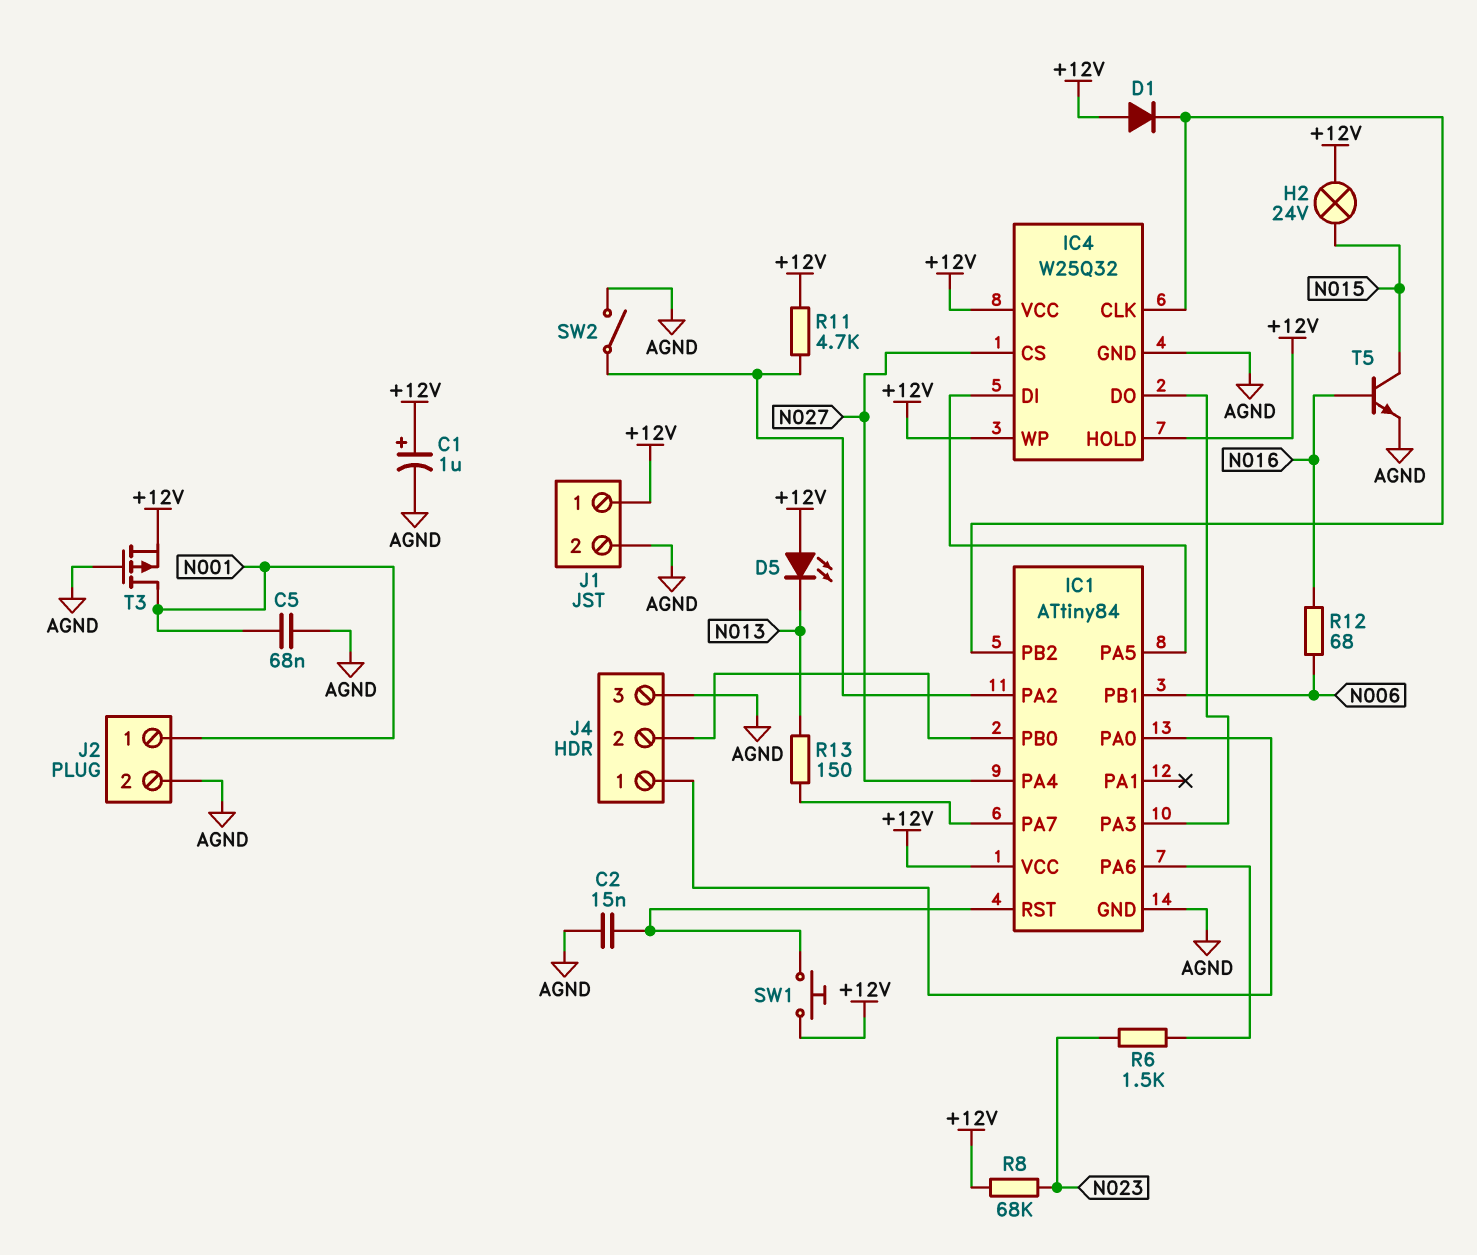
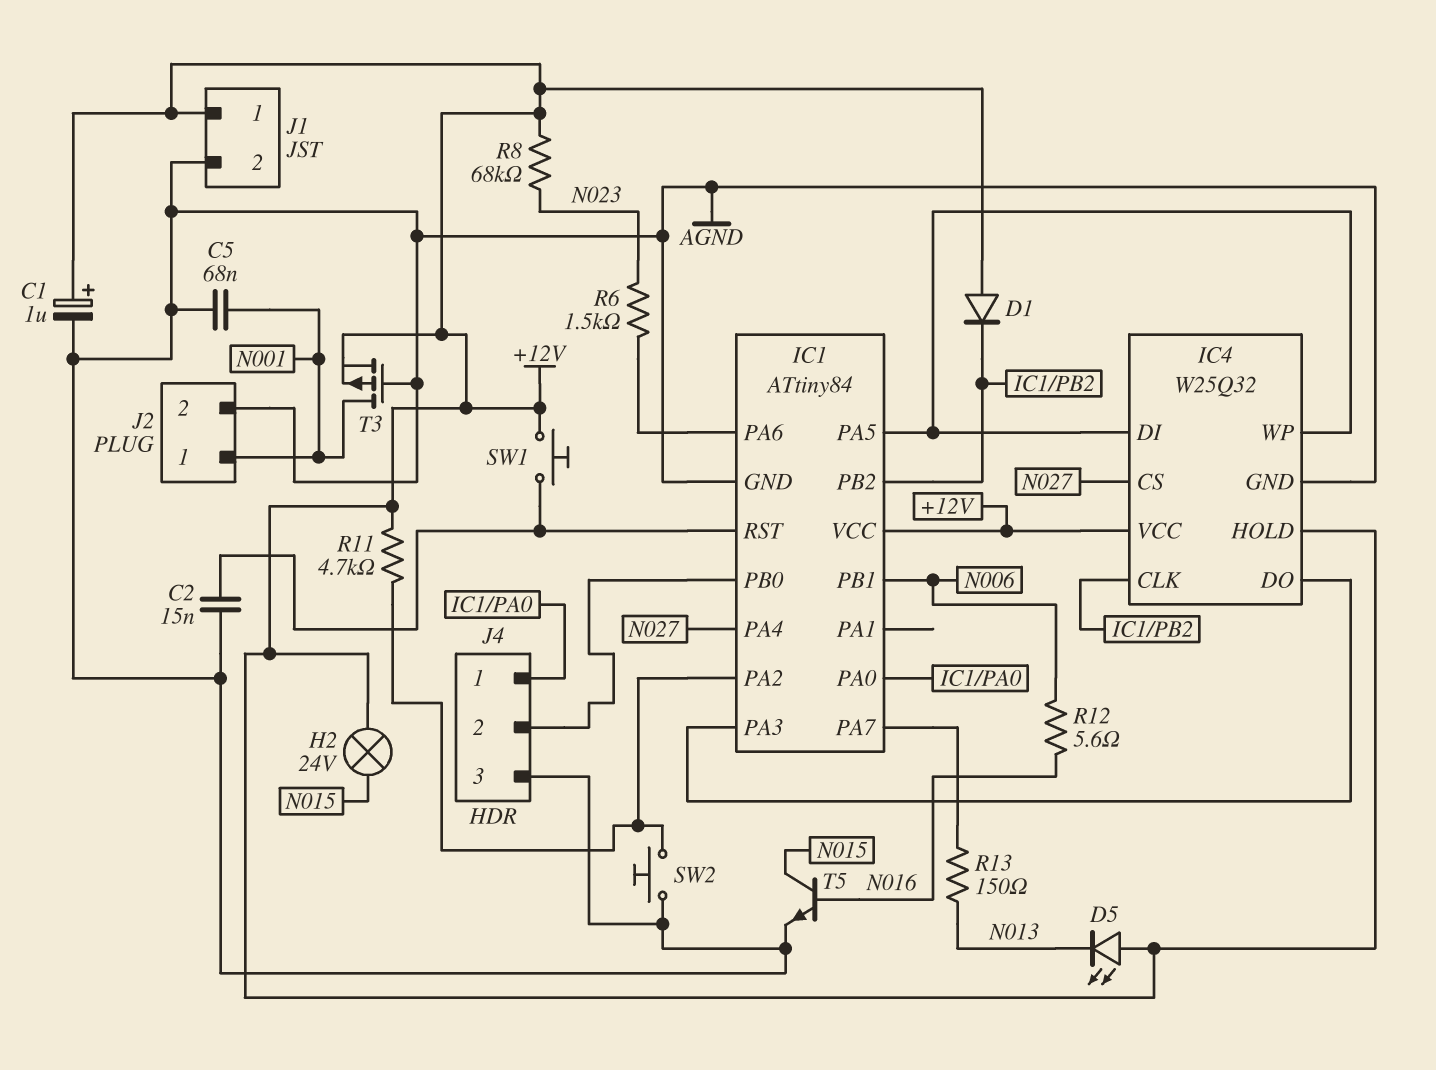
IC4 pin WP: +12V -> IC1/PA5
R12: 68 (N006, N016) -> 5.6 (N006, N016)
SW2: switch (AGND, IC1/PA2) -> button (AGND, IC1/PA2)

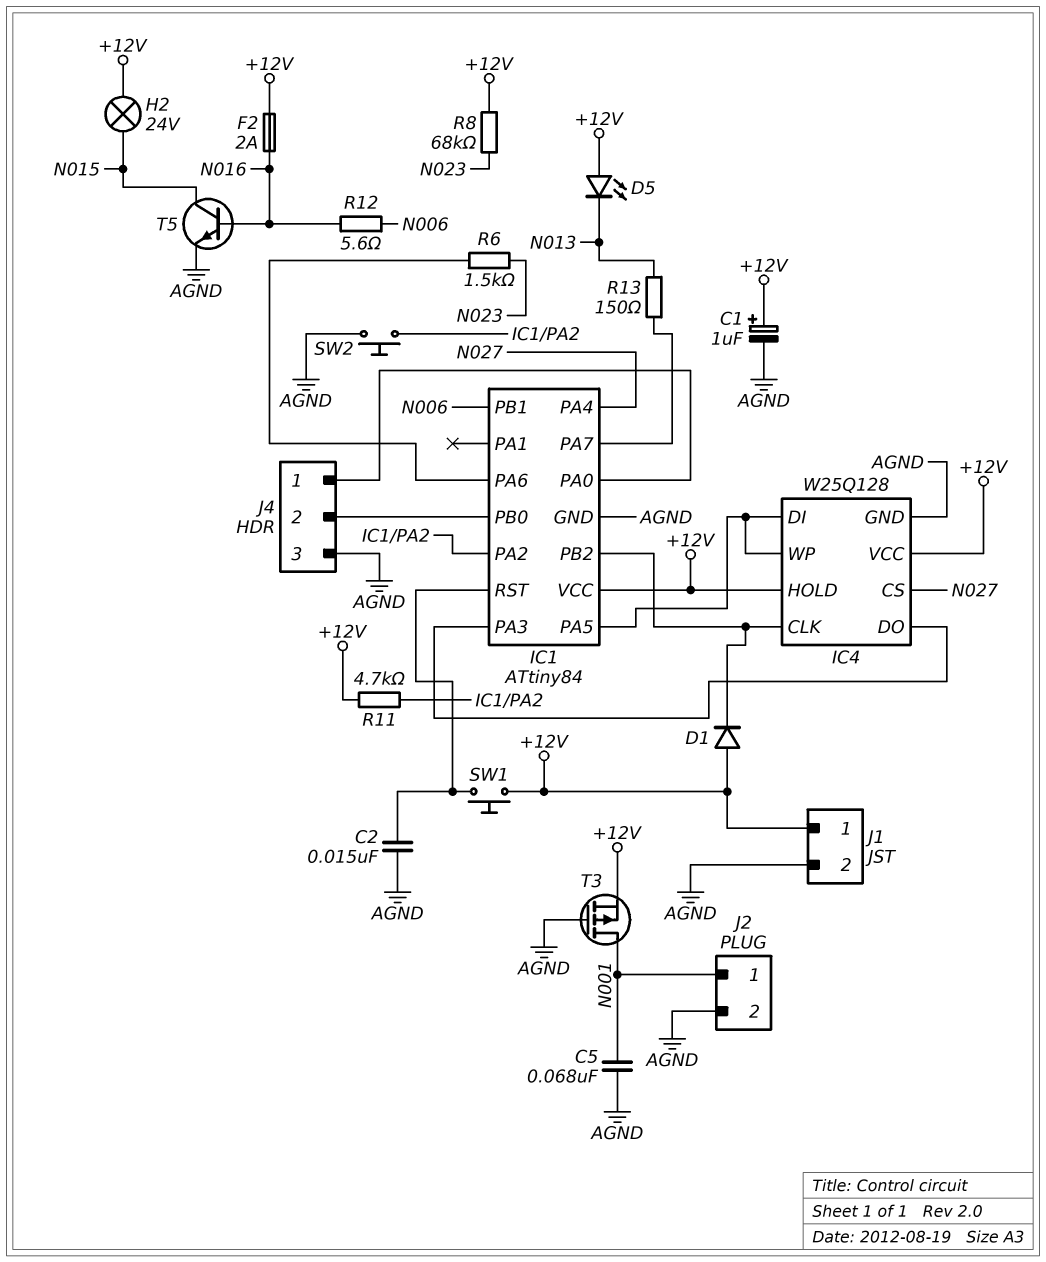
F2: none -> 2A (+12V, N016)
IC4: W25Q32 -> W25Q128

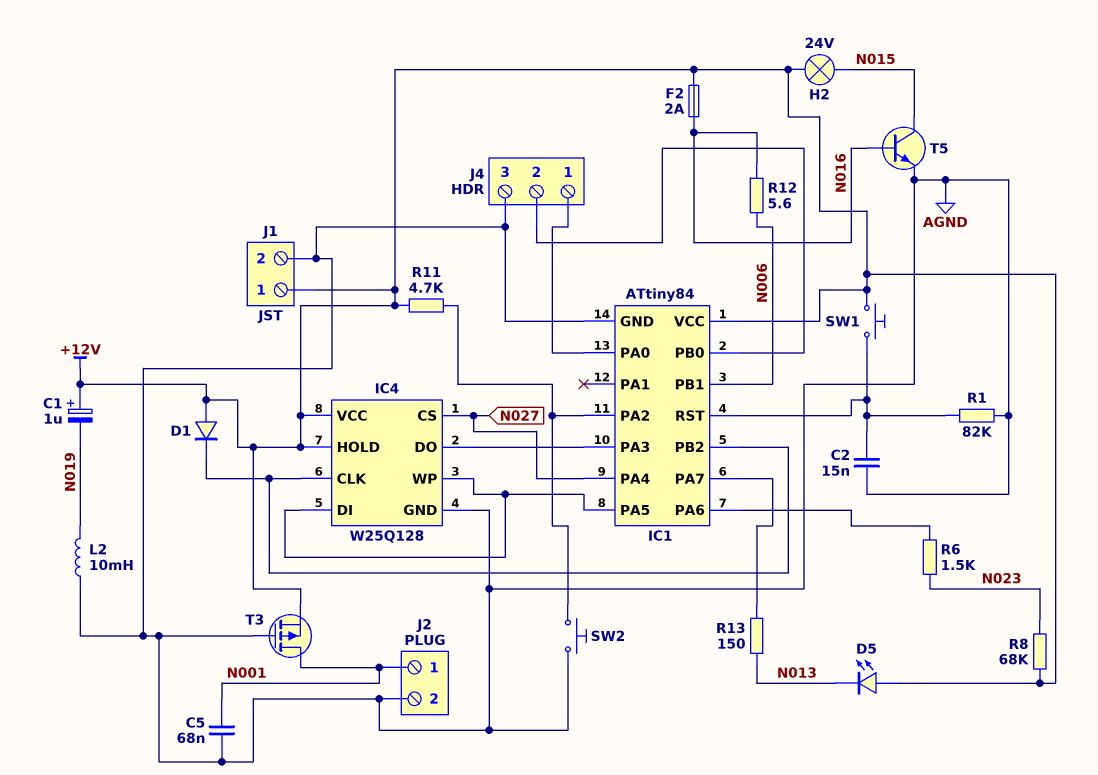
C1: 1uF (plus +12V, minus AGND) -> 1uF (plus +12V, minus N019)
L2: none -> 10mH (AGND, N019)
R1: none -> 82k (AGND, IC1/RST)

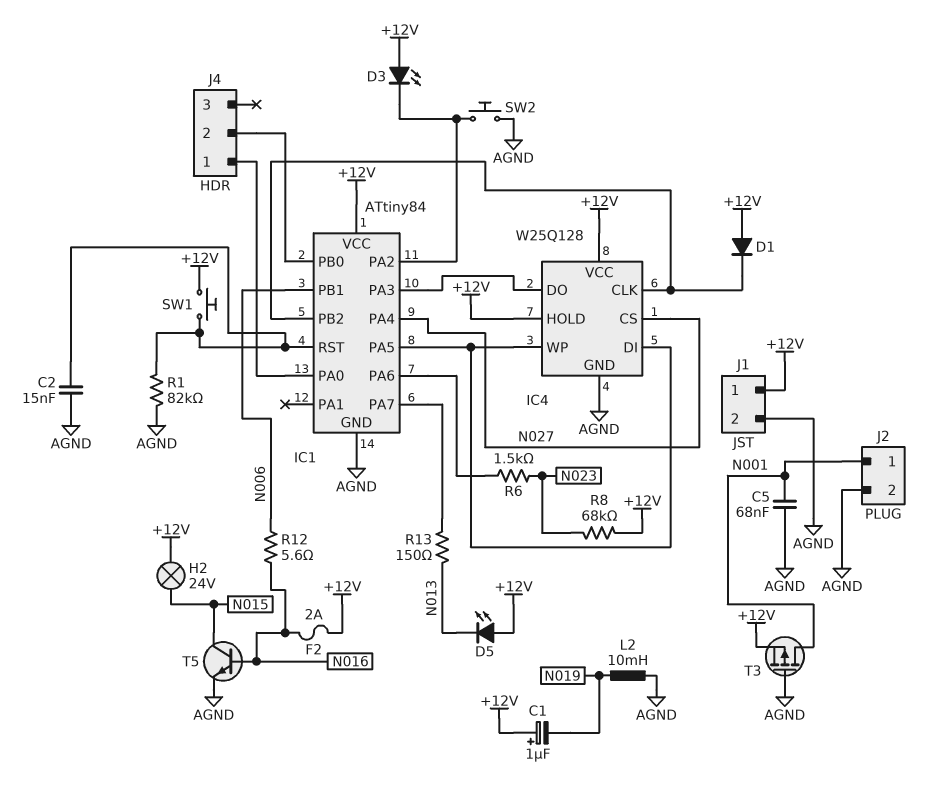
D3: none -> LED (A +12V, K IC1/PA2)
J4 pin 3: AGND -> none
R11: 4.7k (+12V, IC1/PA2) -> none

